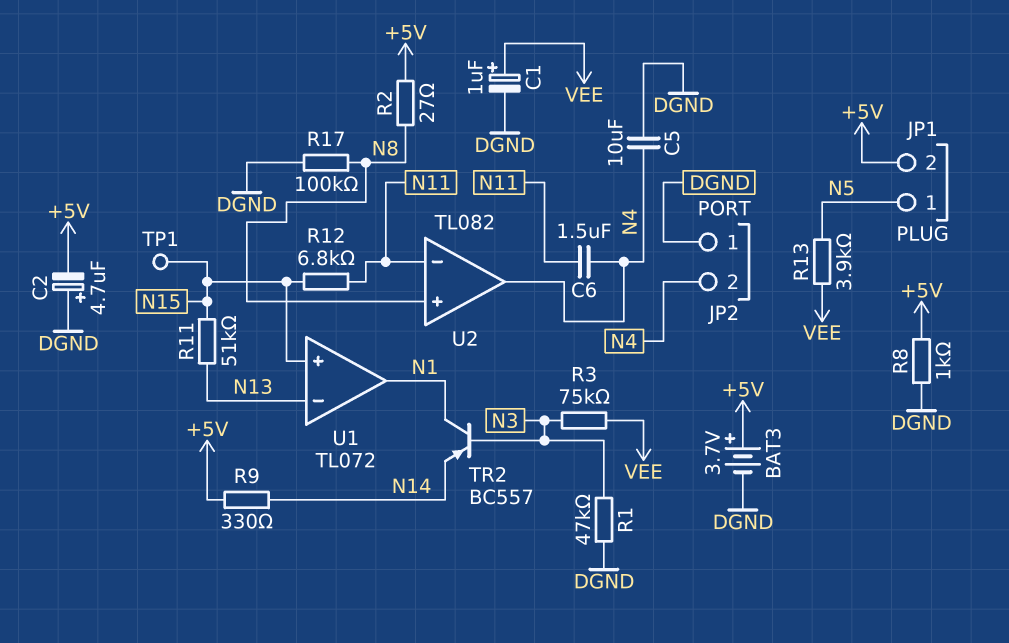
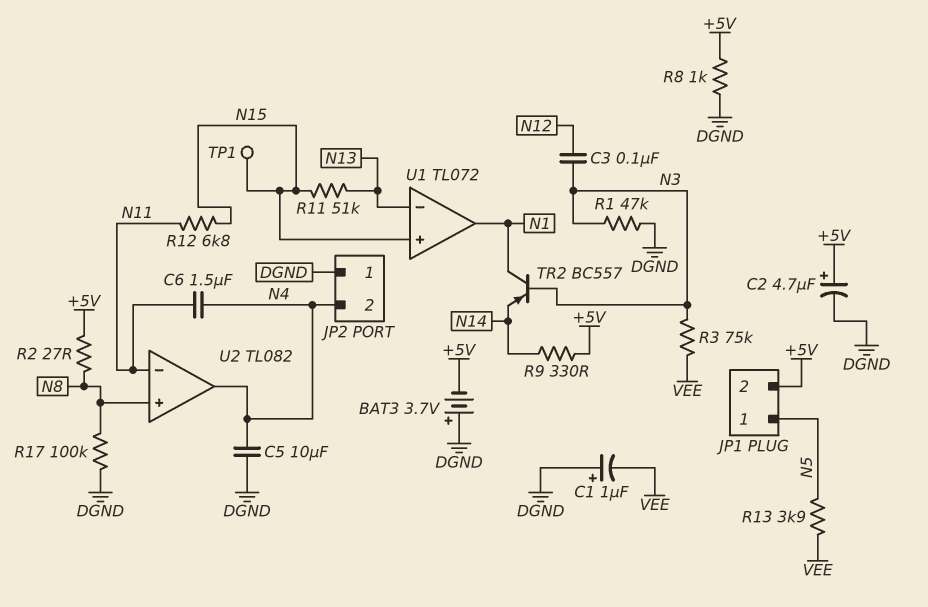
BAT3: 3.7V (plus +5V, minus DGND) -> 3.7V (plus DGND, minus +5V)
C1: 1uF (plus VEE, minus DGND) -> 1uF (plus DGND, minus VEE)
C2: 4.7uF (plus DGND, minus +5V) -> 4.7uF (plus +5V, minus DGND)
C3: none -> 100nF (N3, N12)

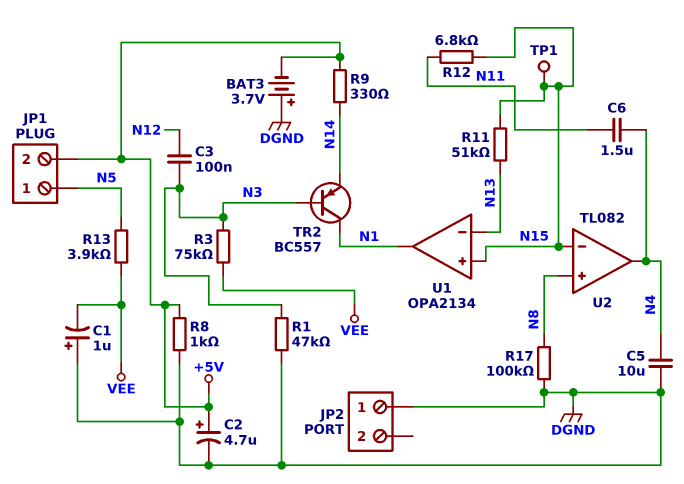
JP2 pin 2: N4 -> none
R2: 27 (+5V, N8) -> none
U1: TL072 -> OPA2134
U2 pin in-: N11 -> N15

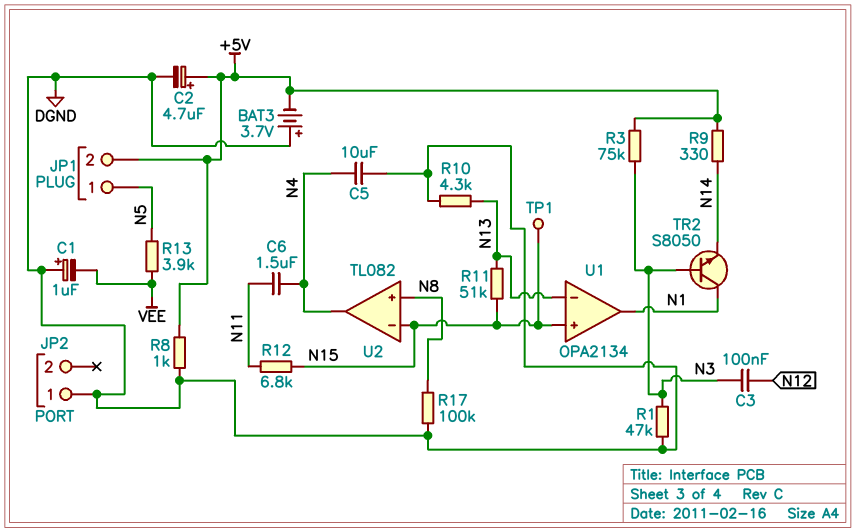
R3: 75k (N3, VEE) -> 75k (+5V, N3)
R10: none -> 4.3k (DGND, N13)
TR2: PNP BC557 (B N3, C N1, E N14) -> NPN S8050 (B N3, C N1, E N14)

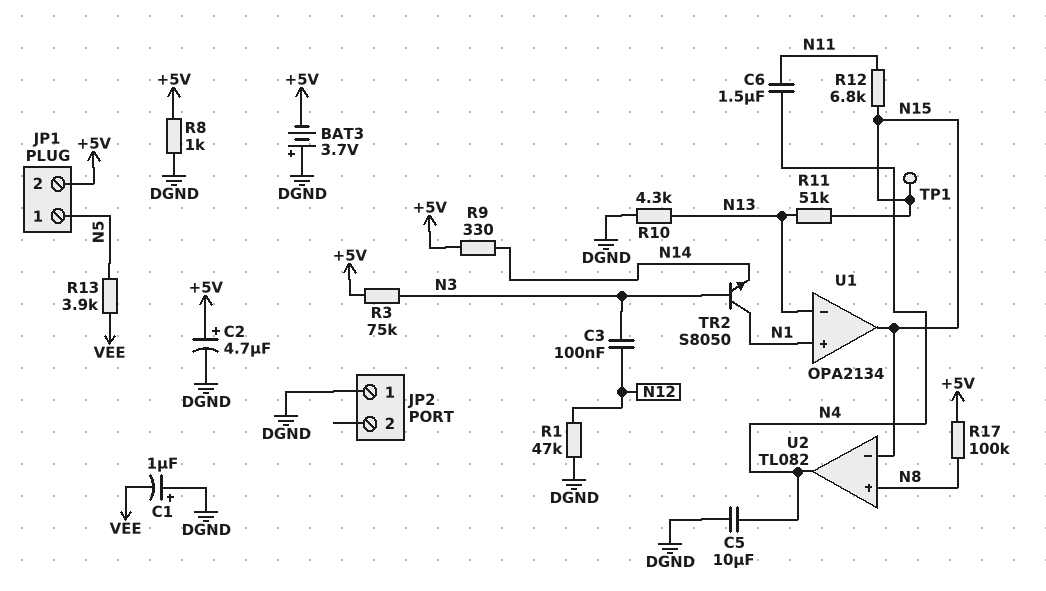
R1: 47k (DGND, N3) -> 47k (DGND, N12)
R17: 100k (DGND, N8) -> 100k (+5V, N8)
U1 pin in+: N15 -> N1
U1 pin out: N1 -> N15

